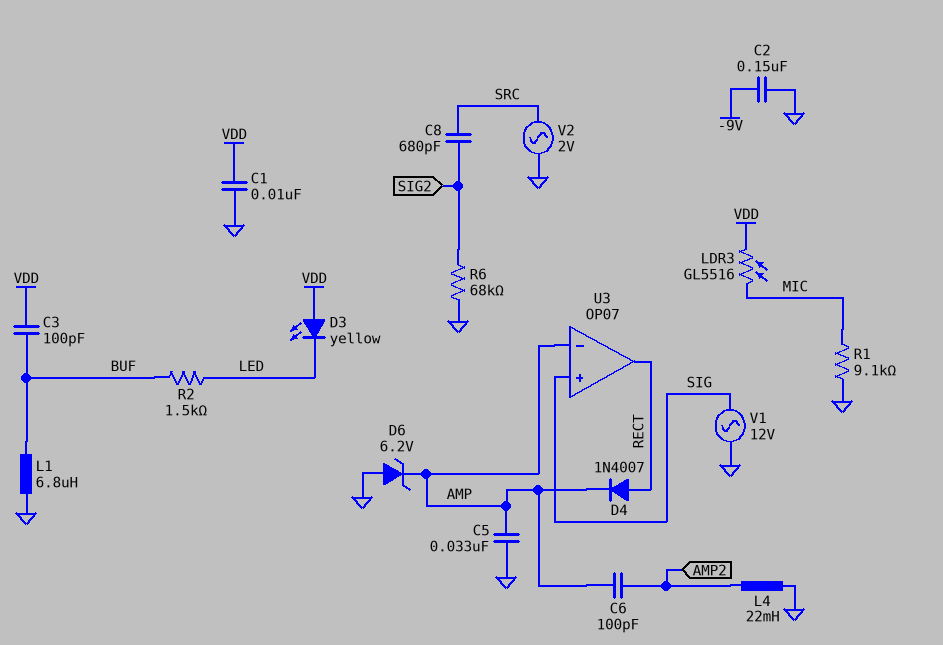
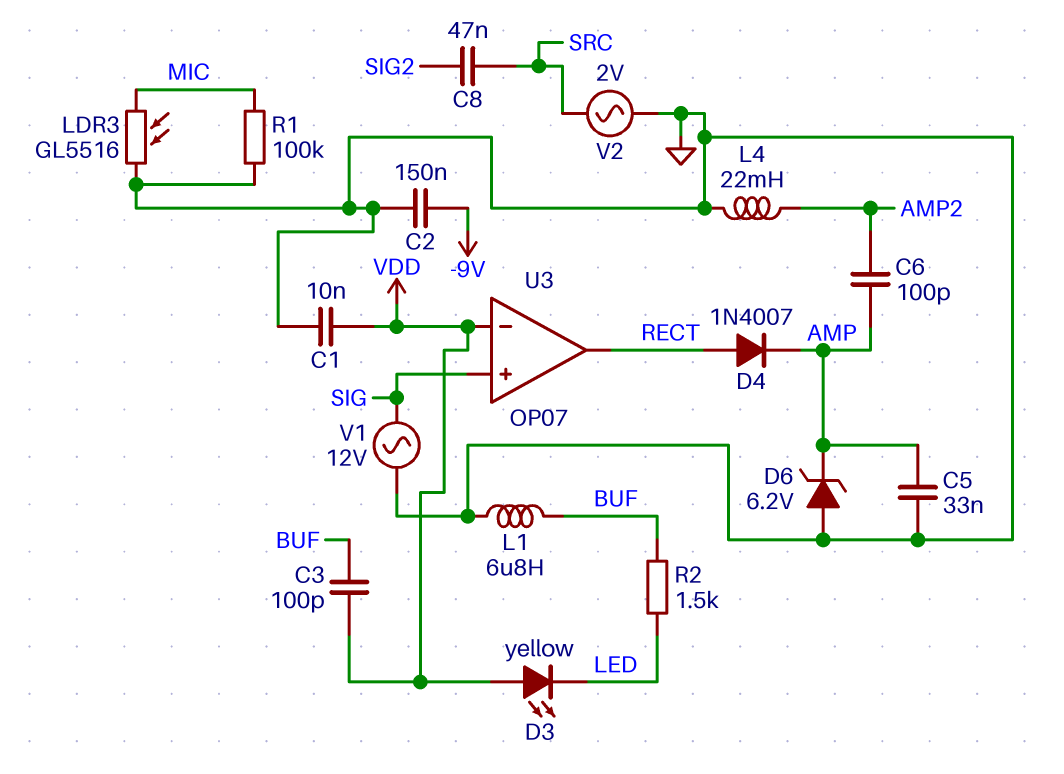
C8: 680pF (SIG2, SRC) -> 47nF (SIG2, SRC)
LDR3: GL5516 (MIC, VDD) -> GL5516 (GND, MIC)
R1: 9.1k (GND, MIC) -> 100k (GND, MIC)
R6: 68k (GND, SIG2) -> none
U3 pin in-: AMP -> VDD

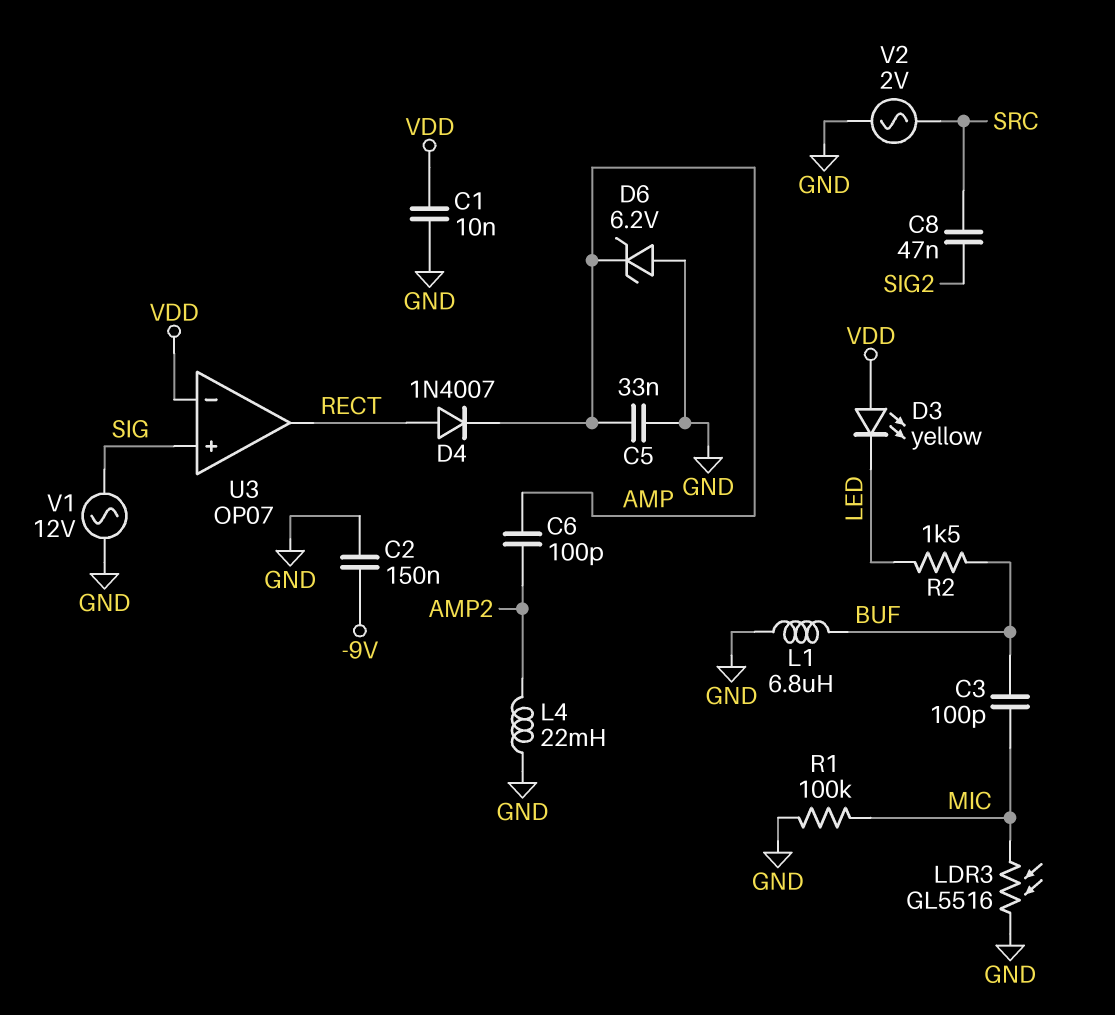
C3: 100pF (BUF, VDD) -> 100pF (BUF, MIC)

